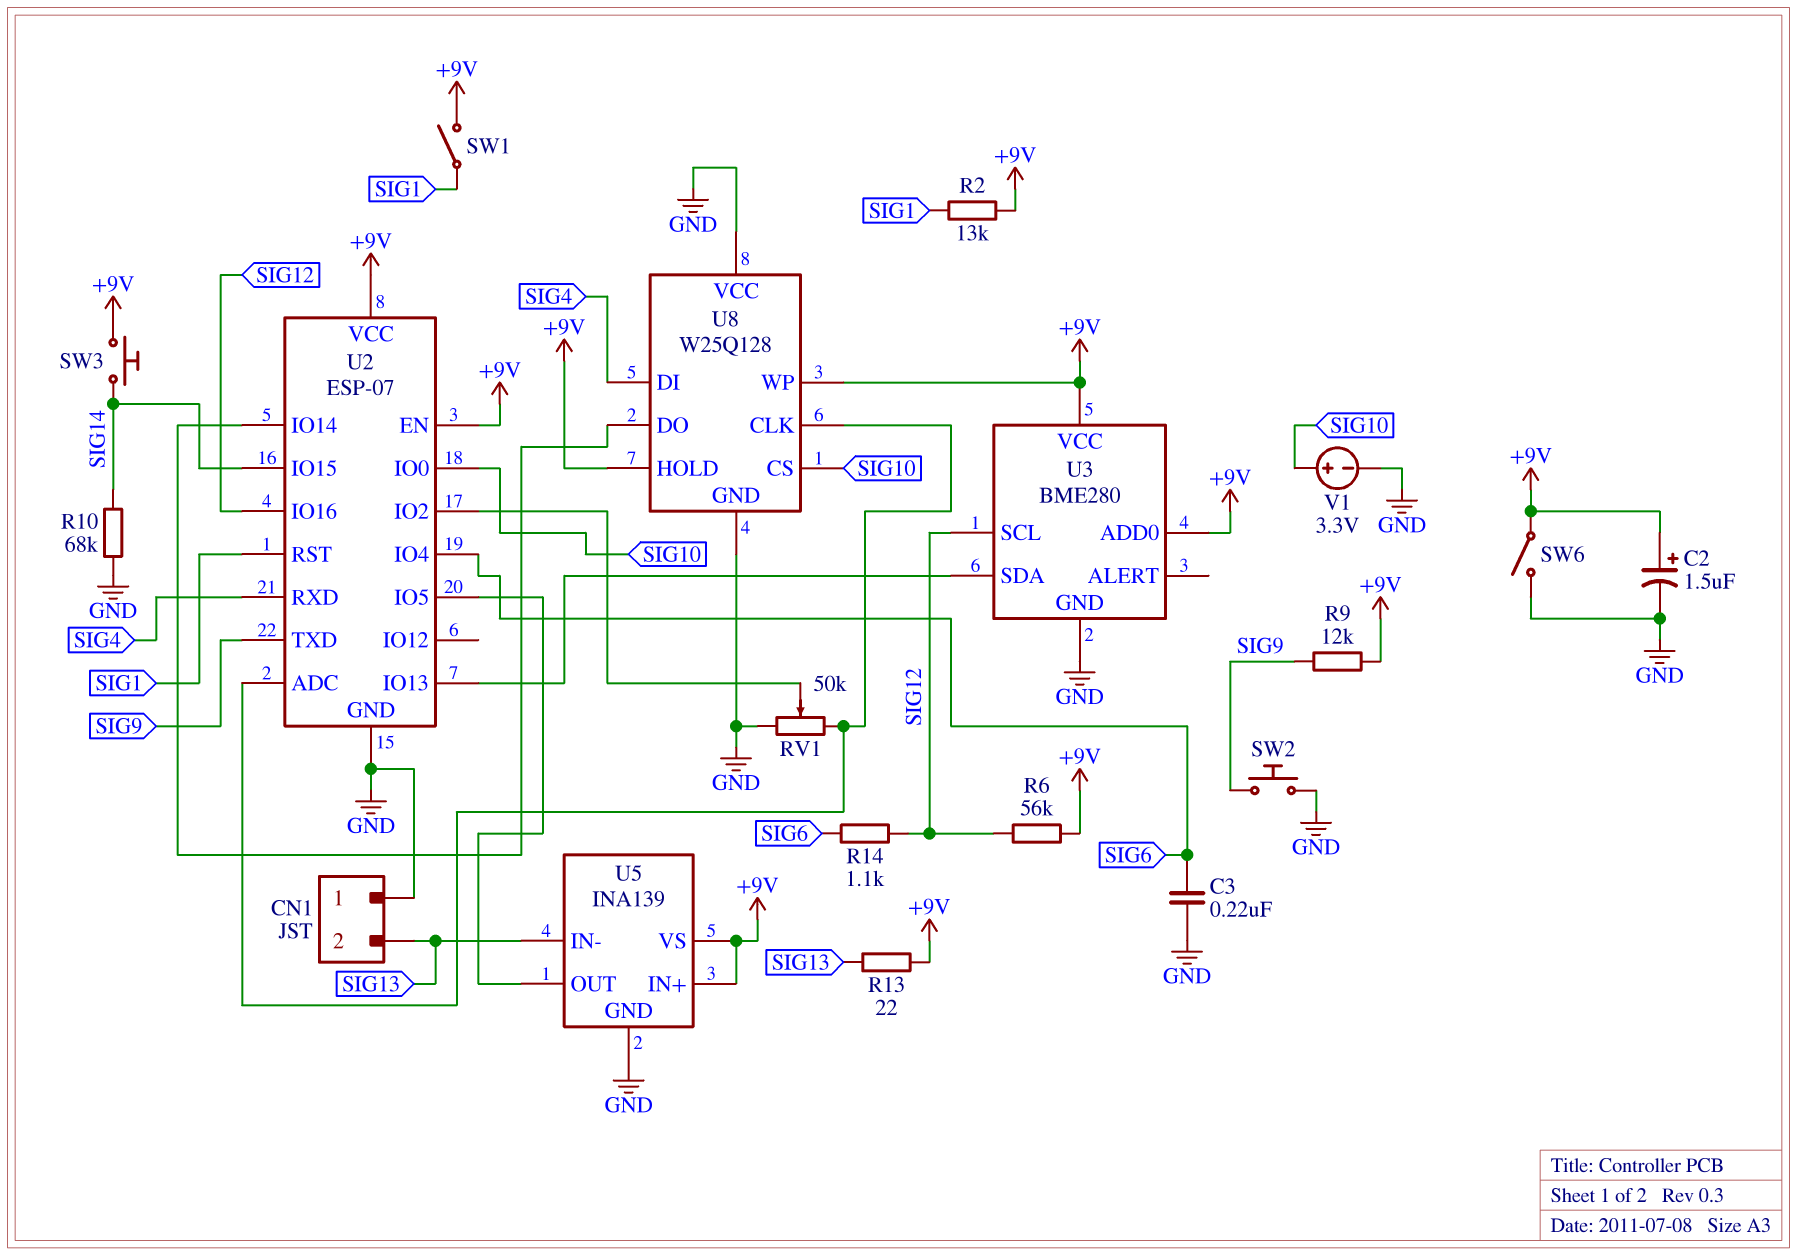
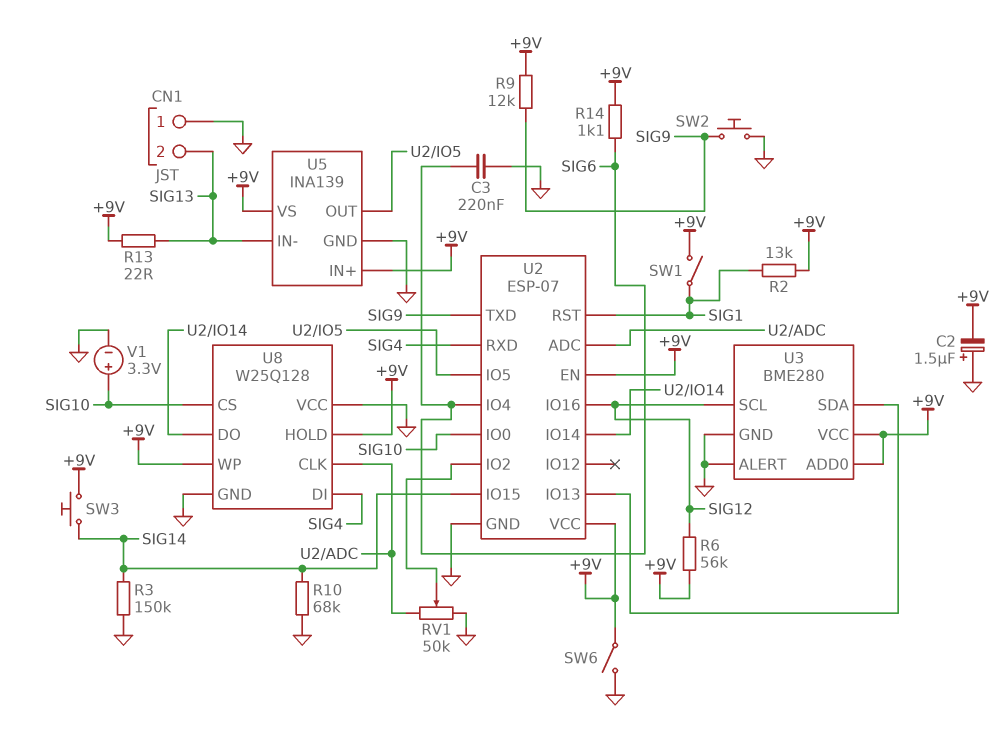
C2: 1.5uF (plus +9V, minus GND) -> 1.5uF (plus GND, minus +9V)
R3: none -> 150k (GND, SIG14)
R14: 1.1k (SIG6, SIG12) -> 1.1k (+9V, SIG6)
U3 pin ALERT: none -> GND

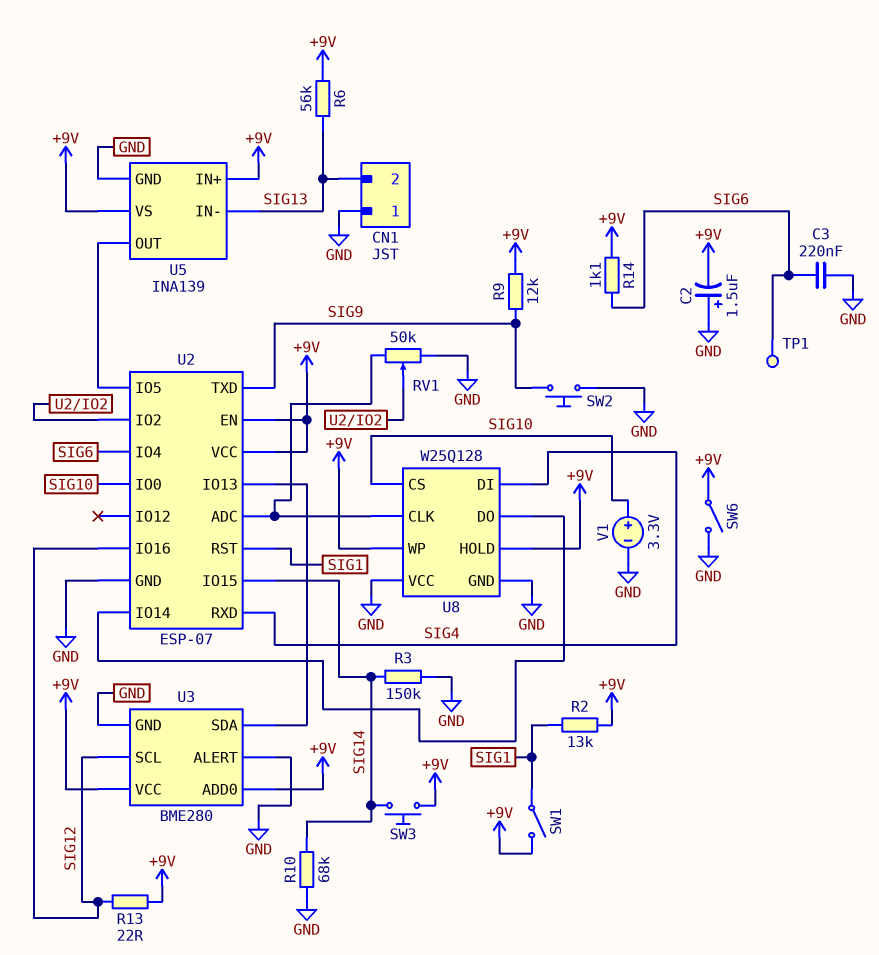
R6: 56k (+9V, SIG12) -> 56k (+9V, SIG13)
R13: 22 (+9V, SIG13) -> 22 (+9V, SIG12)
TP1: none -> test point (SIG6)

